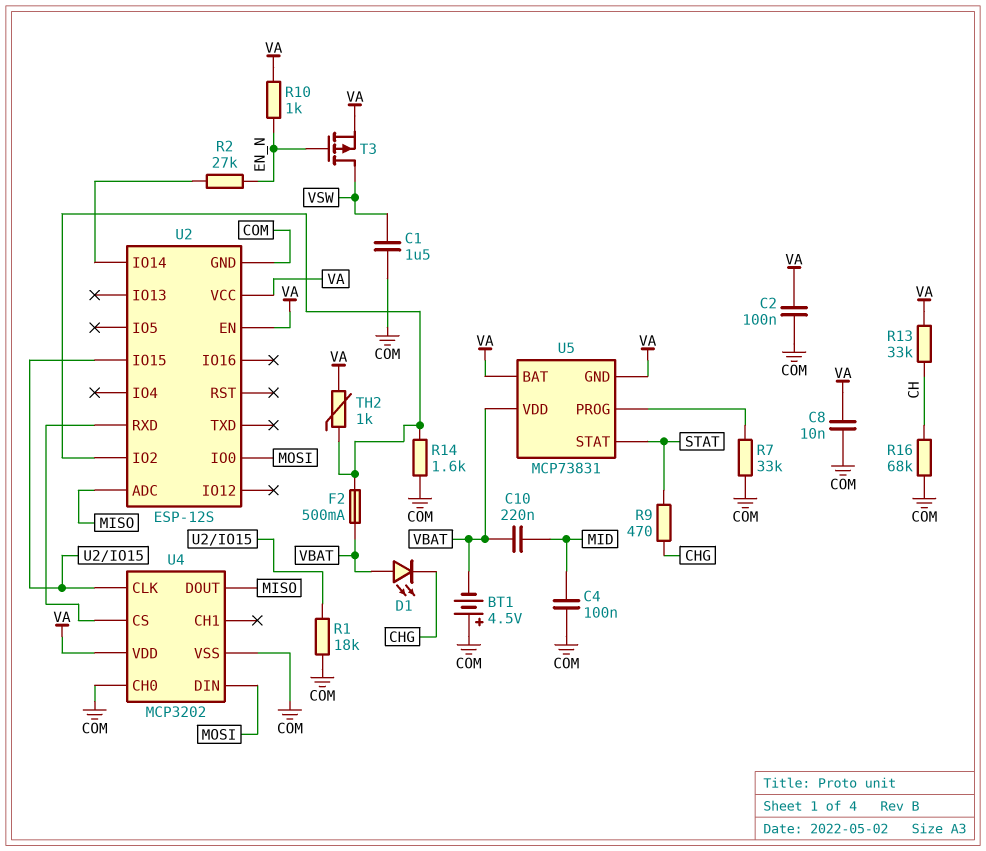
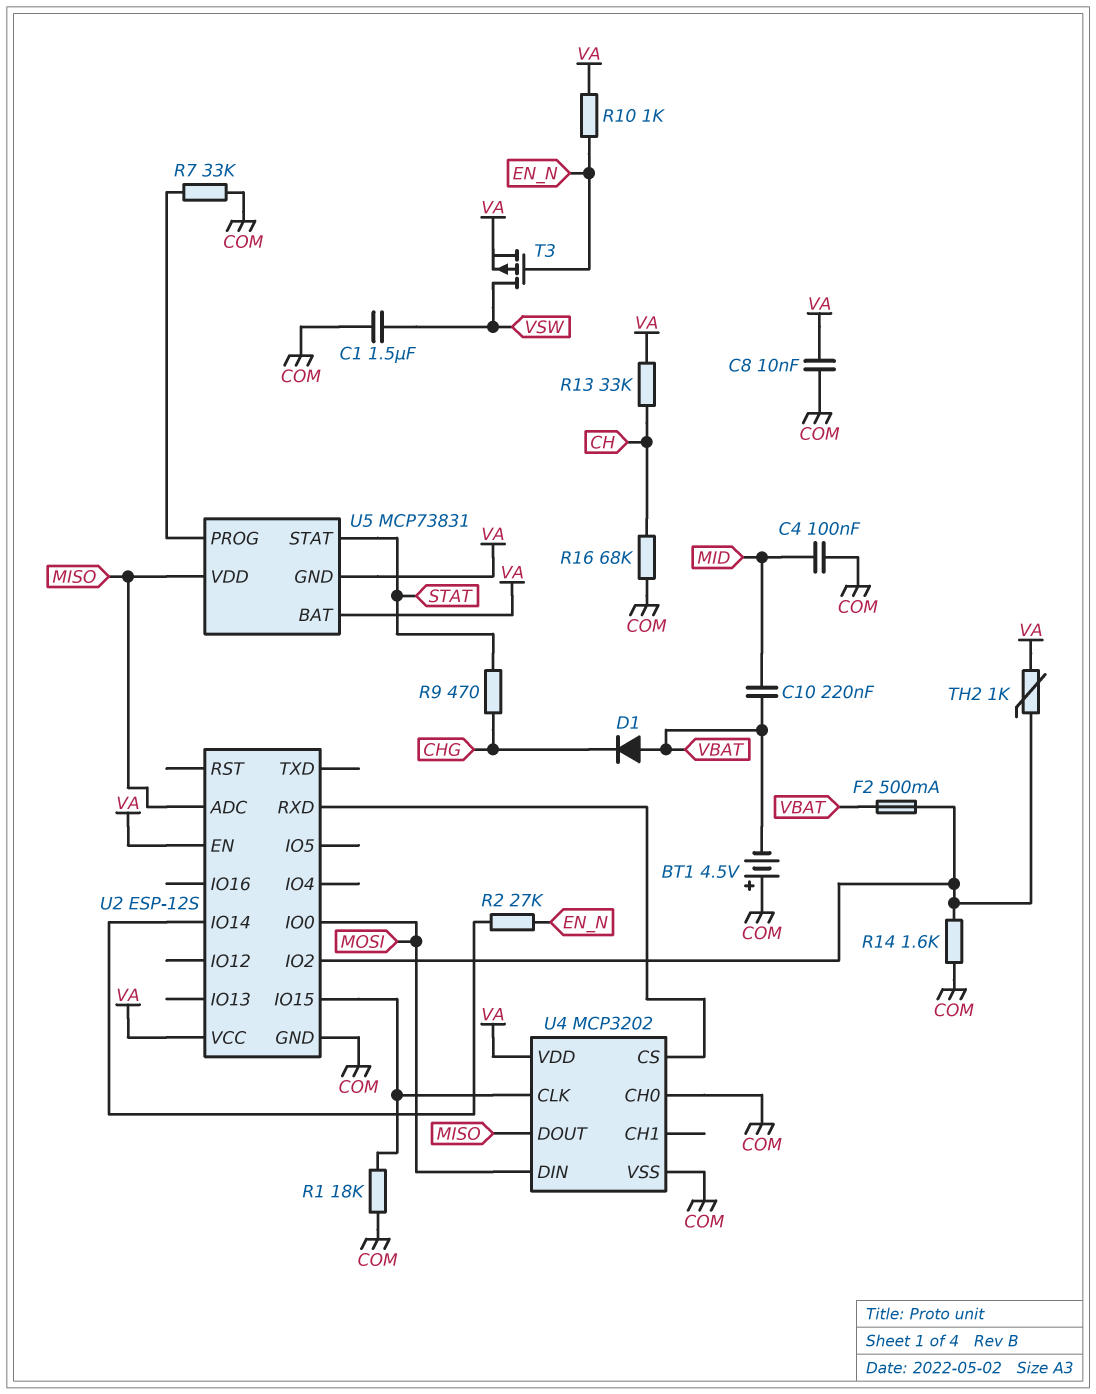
C2: 100nF (COM, VA) -> none
D1: LED (A VBAT, K CHG) -> diode (A VBAT, K CHG)
U5 pin VDD: VBAT -> MISO

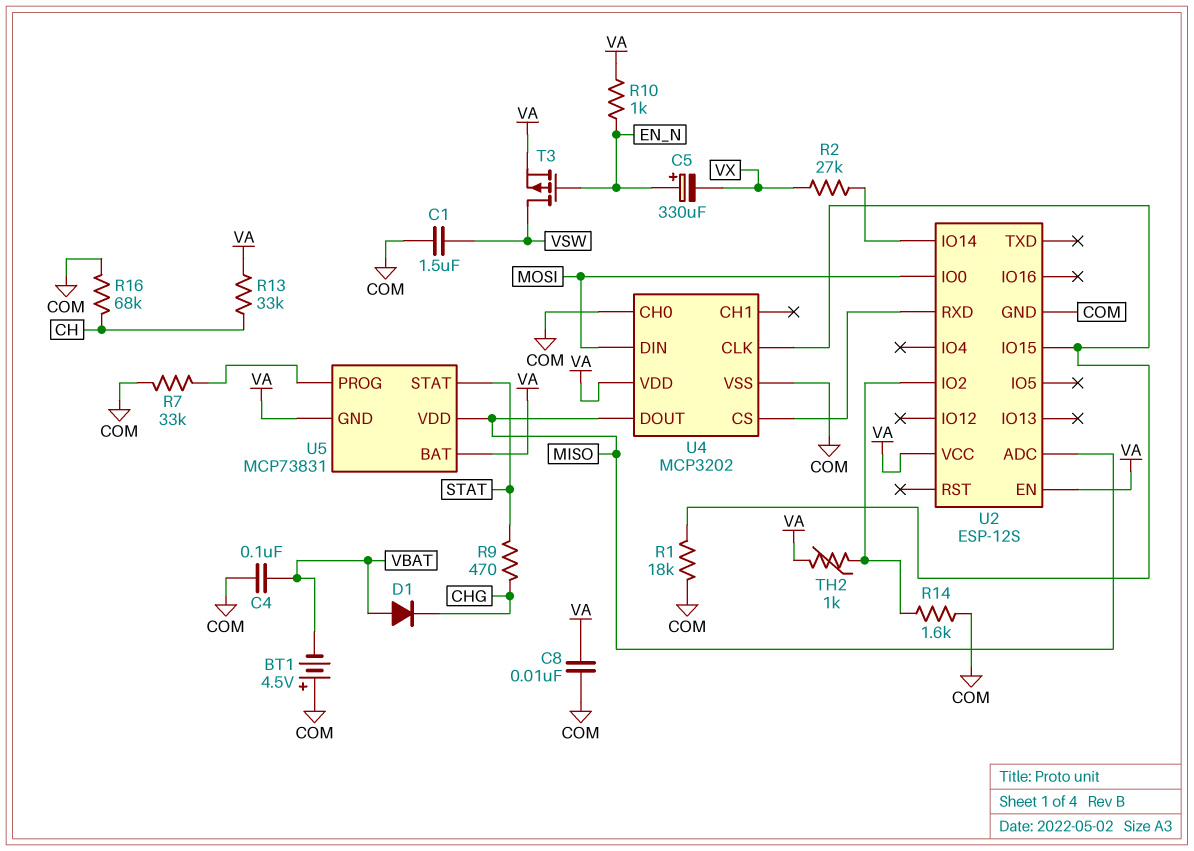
C4: 100nF (COM, MID) -> 100nF (COM, VBAT)
C5: none -> 330uF (plus EN_N, minus VX)
C10: 220nF (MID, VBAT) -> none
F2: 500mA (U2/IO2, VBAT) -> none
R2: 27k (EN_N, U2/IO14) -> 27k (U2/IO14, VX)

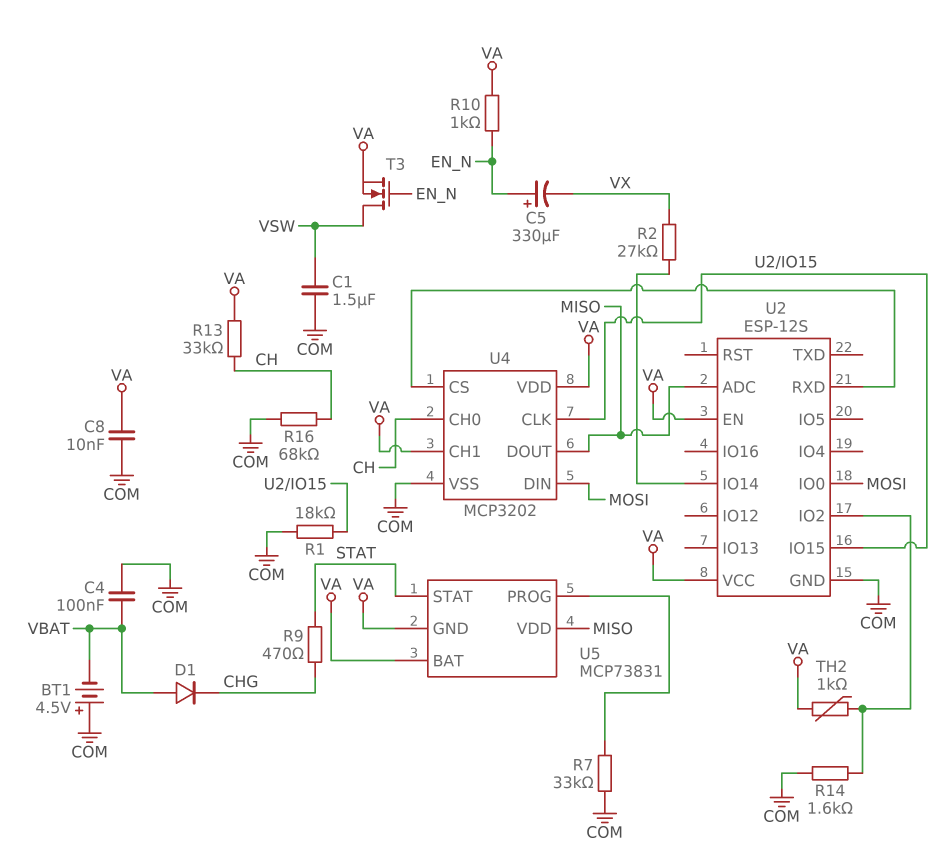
T3: PMOS (G EN_N, D VSW, S VA) -> NMOS (G EN_N, D VSW, S VA)
U4 pin CH0: COM -> CH
U4 pin CH1: none -> VA

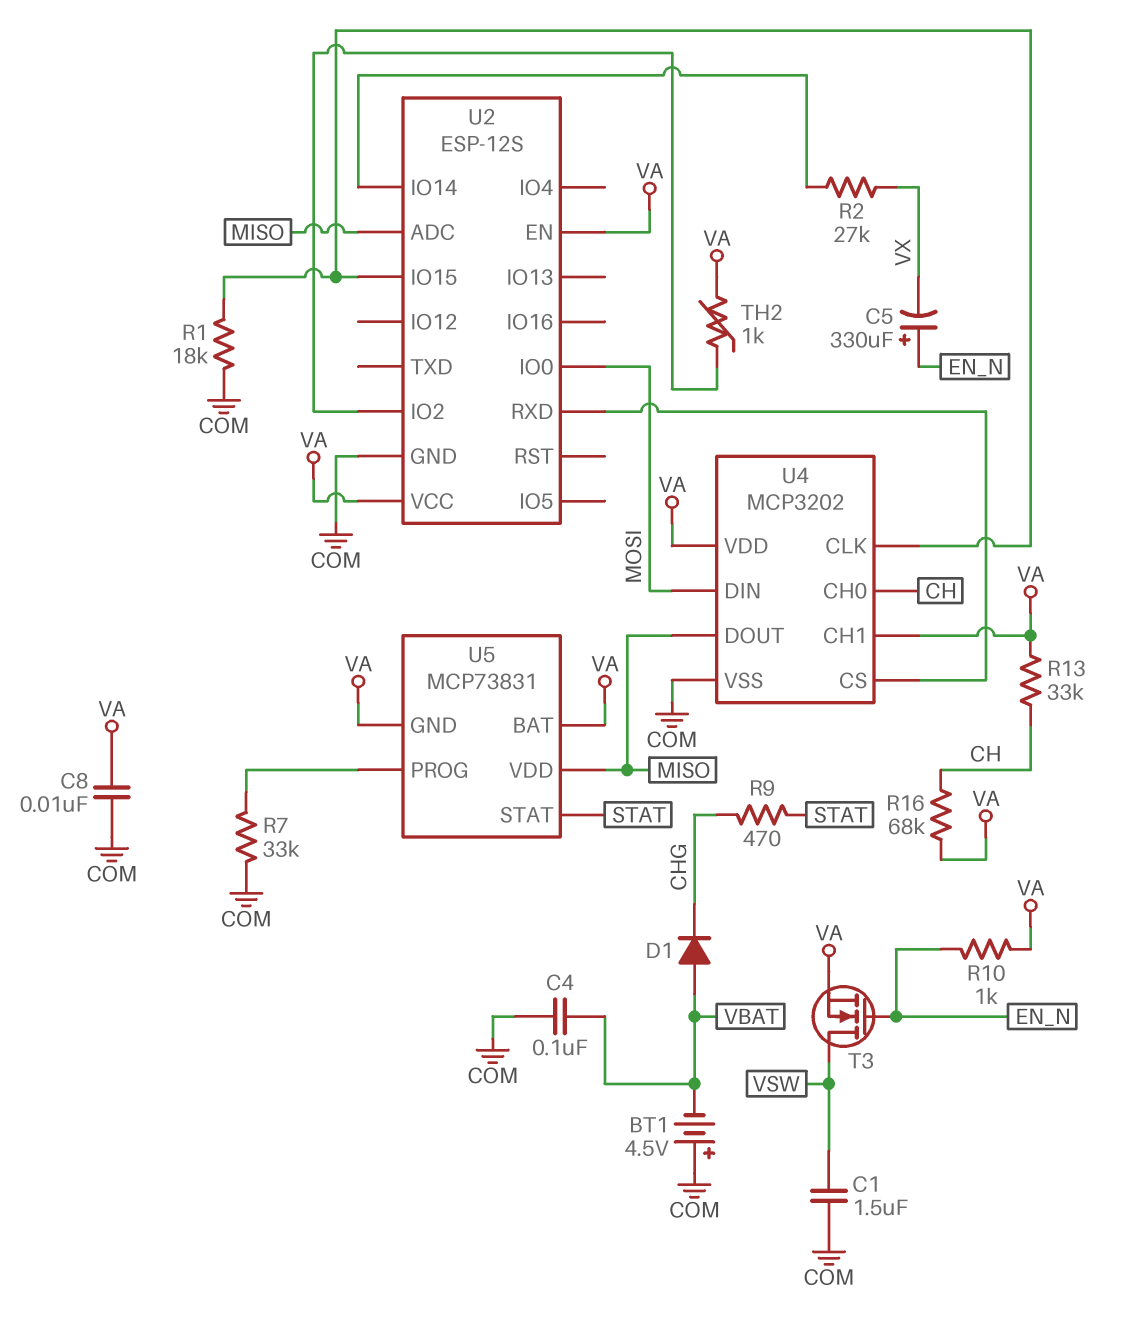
R14: 1.6k (COM, U2/IO2) -> none
R16: 68k (CH, COM) -> 68k (CH, VA)

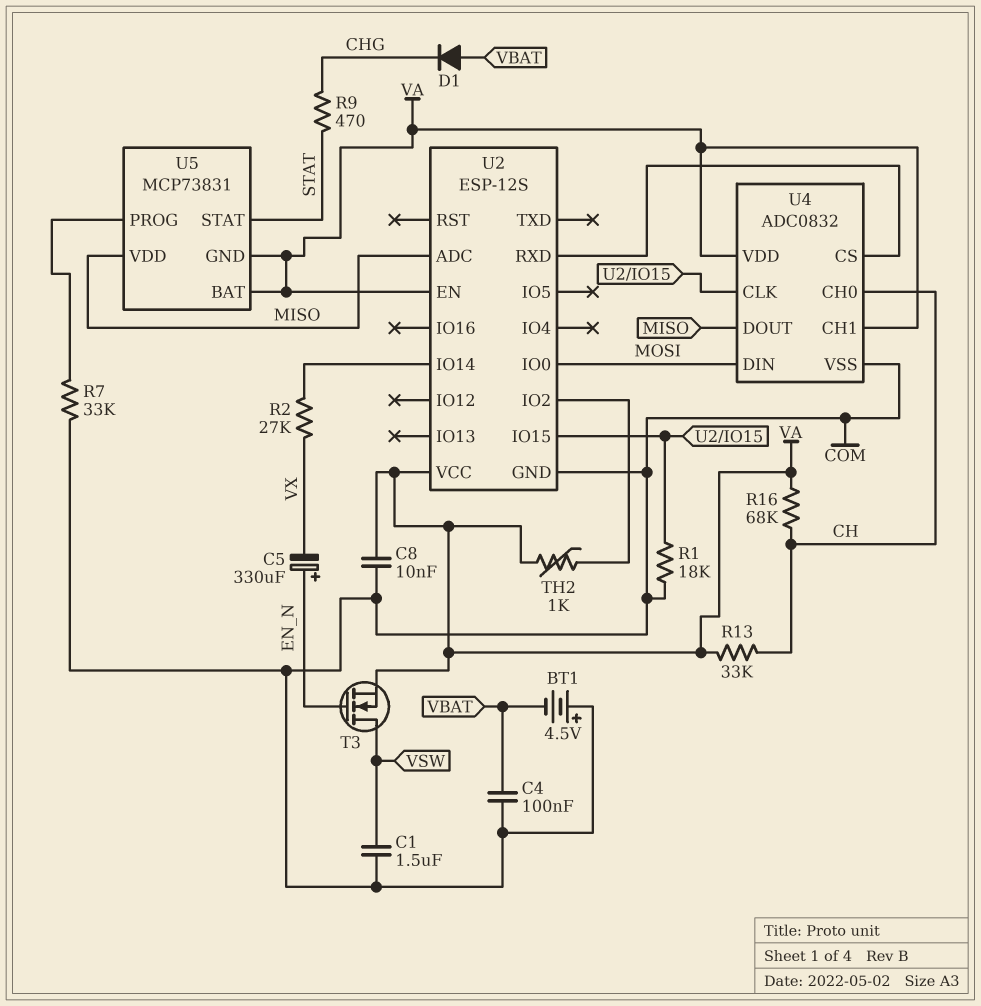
R10: 1k (EN_N, VA) -> none
U4: MCP3202 -> ADC0832

